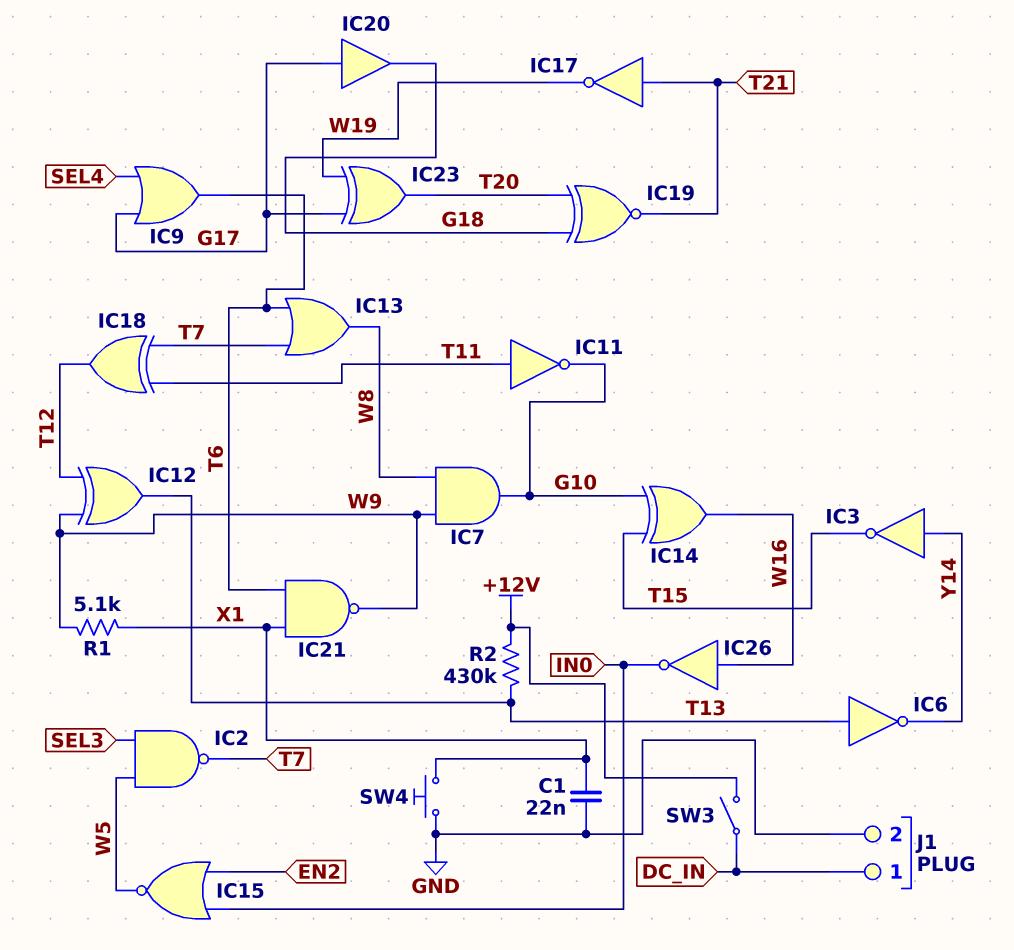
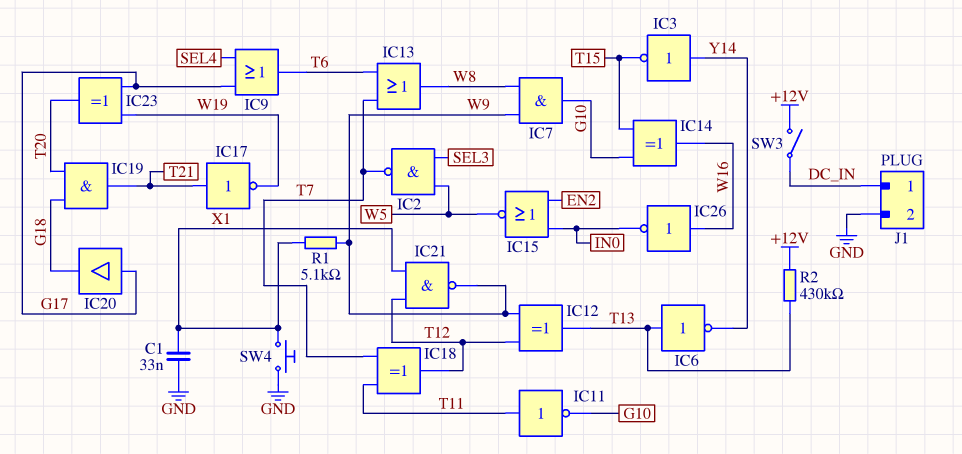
C1: 22nF (GND, X1) -> 33nF (GND, X1)
IC19: XNOR (in G18, in T20, out T21) -> AND (in G18, in T20, out T21)
IC21: NAND (in T6, in X1, out W9) -> NAND (in T12, in X1, out W9)

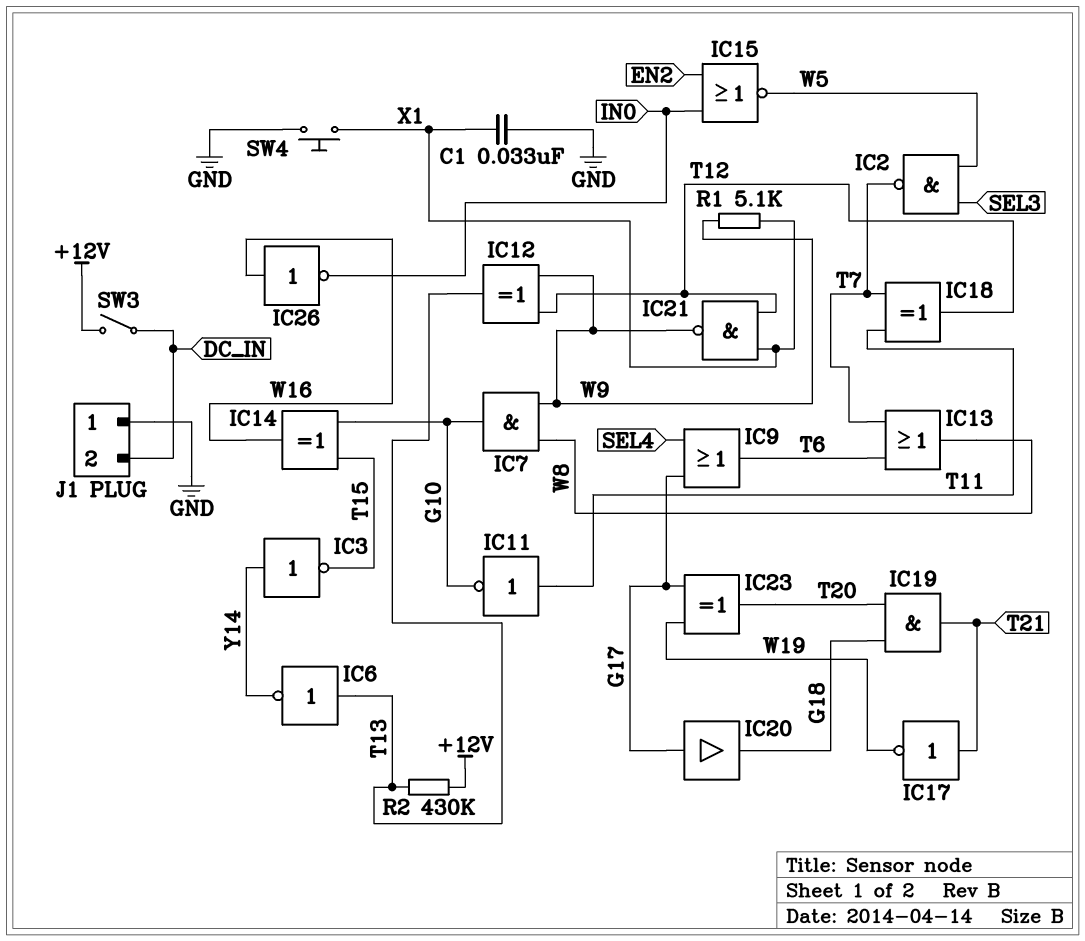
J1 pin 1: DC_IN -> GND
J1 pin 2: GND -> DC_IN

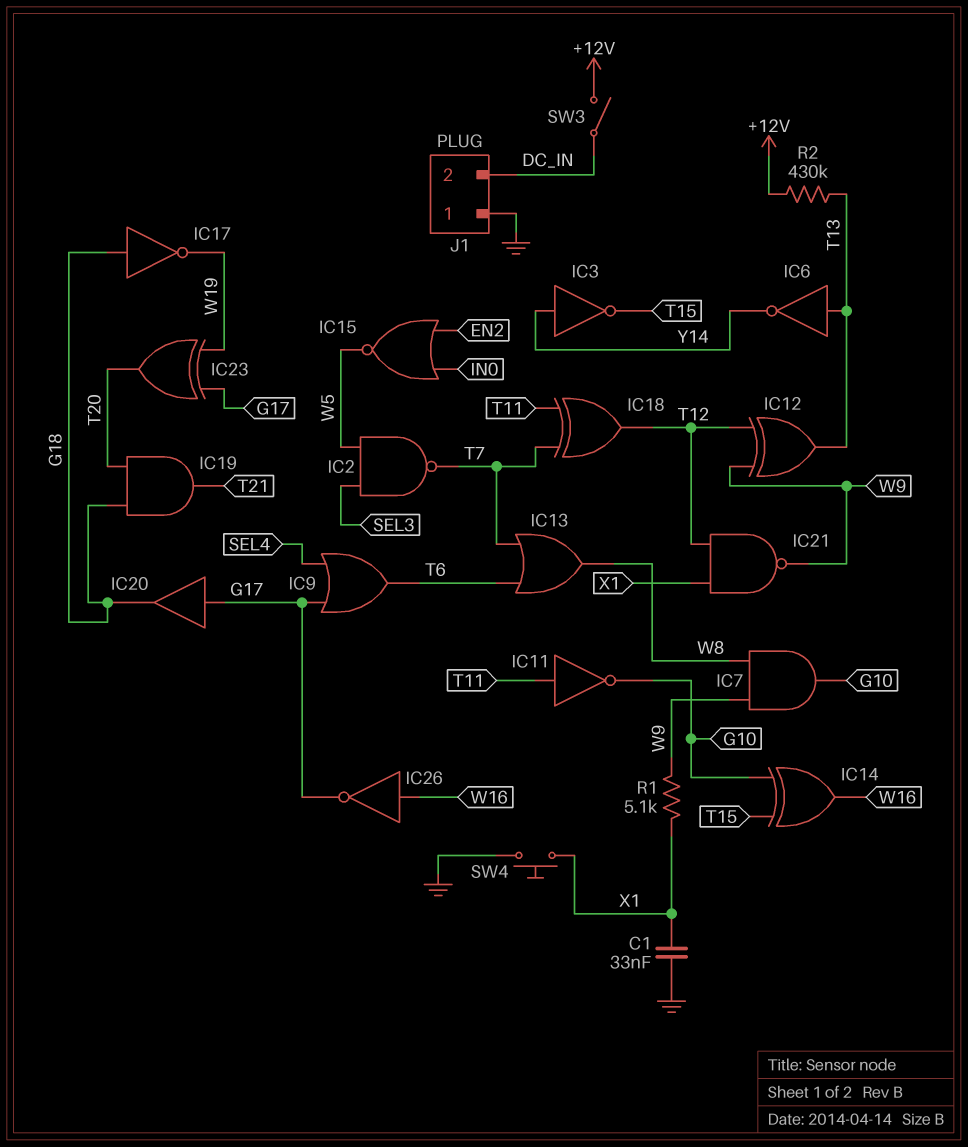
IC17: NOT (in T21, out W19) -> NOT (in G18, out W19)
IC26: NOT (in W16, out IN0) -> NOT (in W16, out G17)

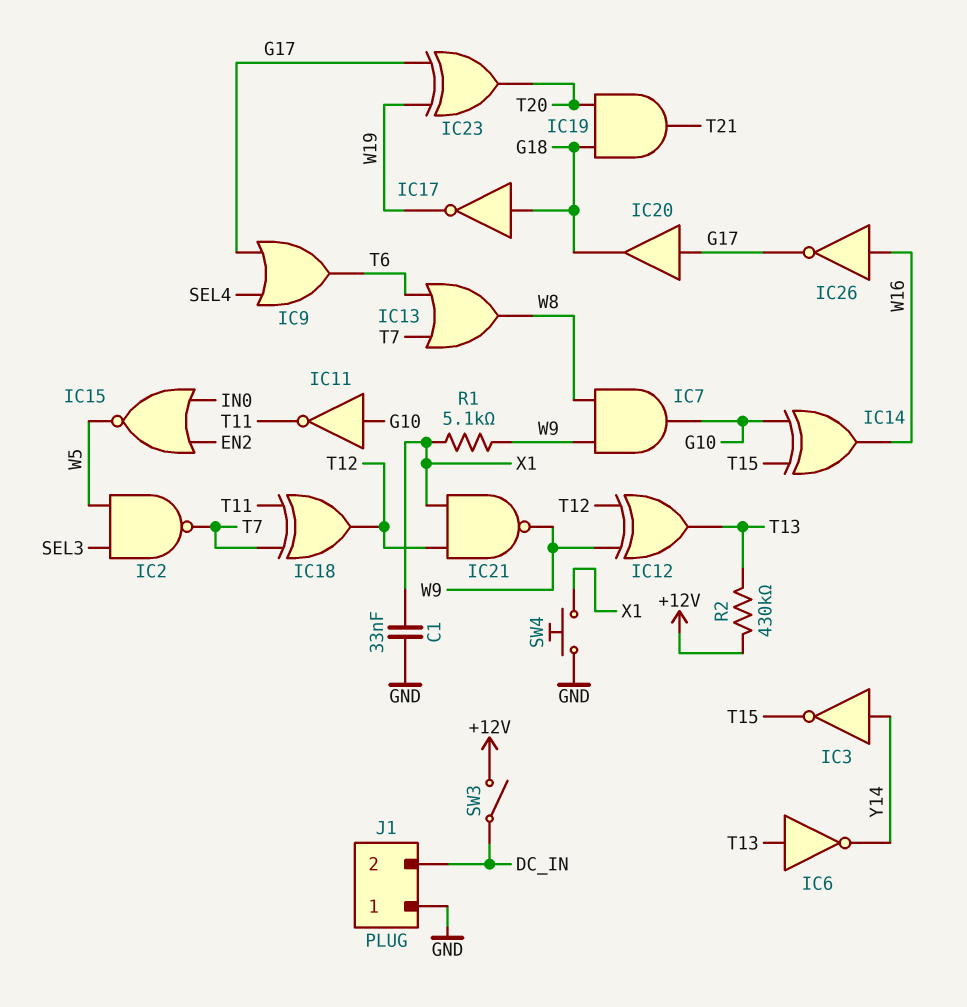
IC11: NOT (in T11, out G10) -> NOT (in G10, out T11)

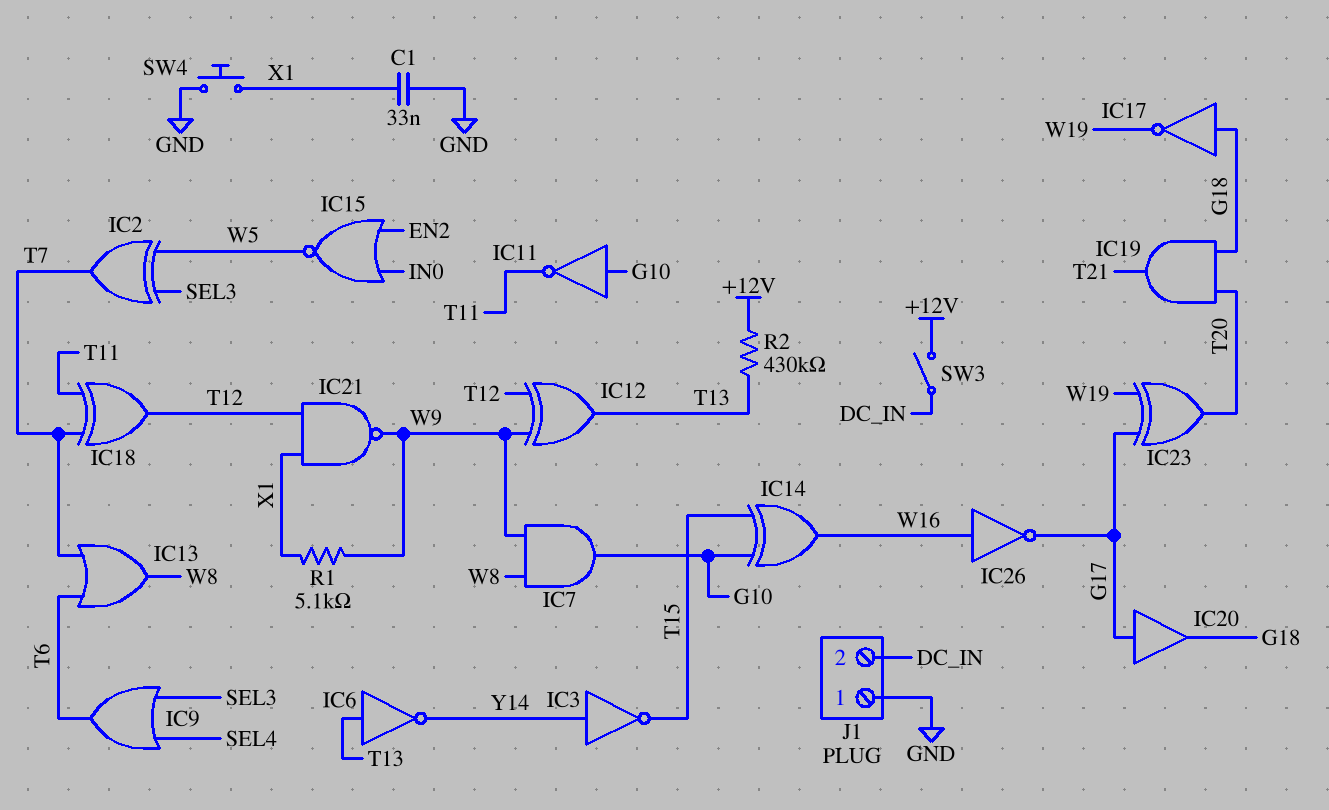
IC2: NAND (in SEL3, in W5, out T7) -> XOR (in SEL3, in W5, out T7)
IC9: OR (in G17, in SEL4, out T6) -> OR (in SEL3, in SEL4, out T6)

